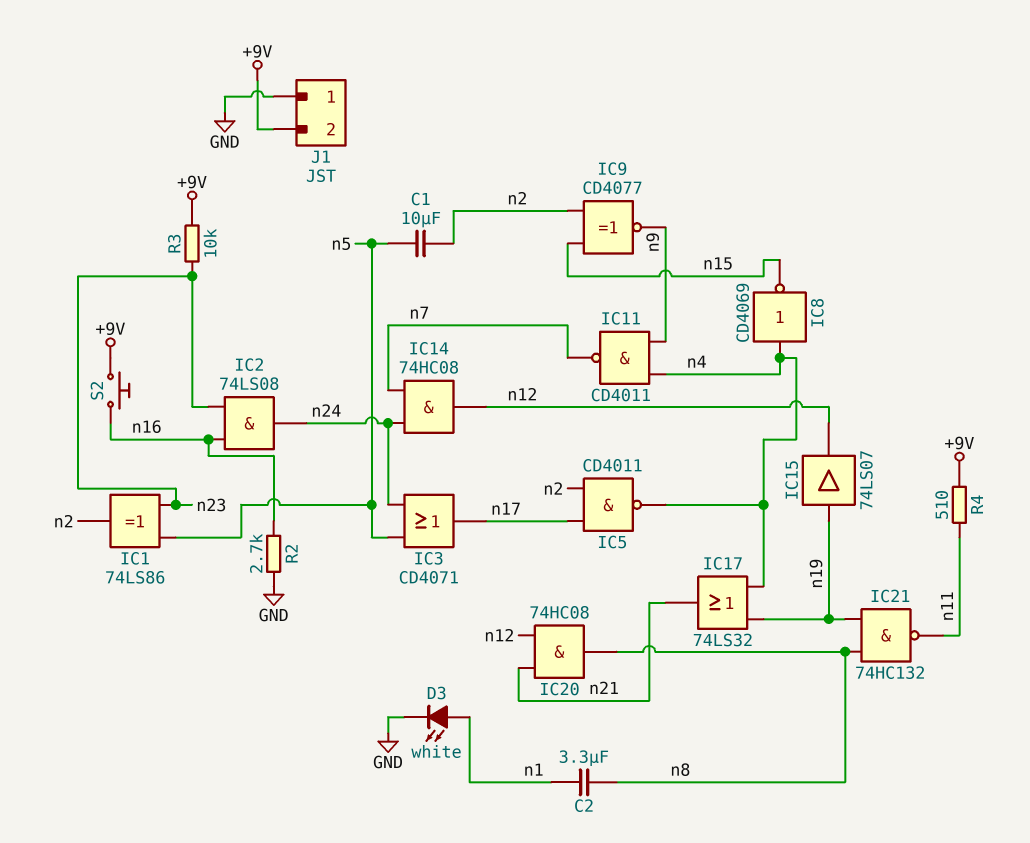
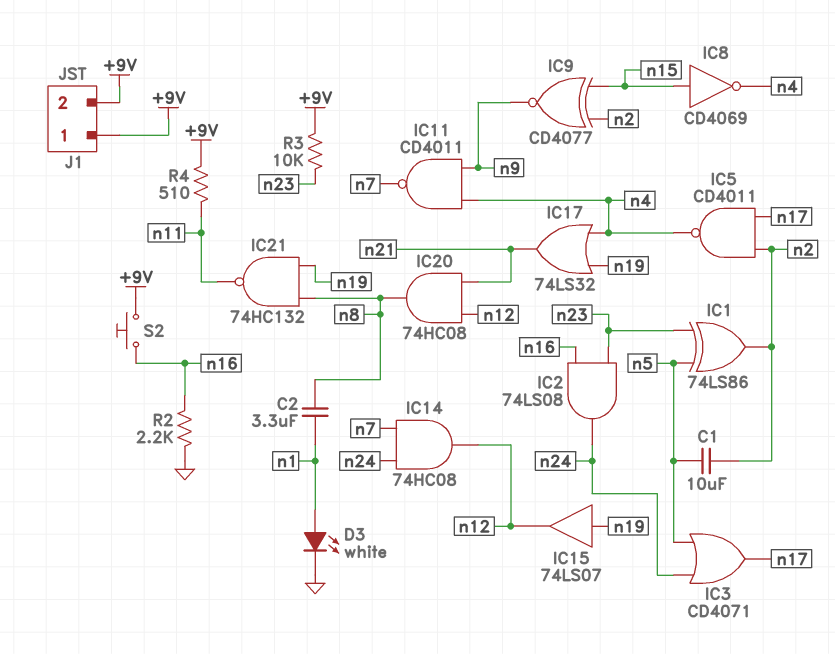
IC8: NOT CD4069 (in n4, out n15) -> NOT CD4069 (in n15, out n4)
J1 pin 1: GND -> +9V
R2: 2.7k (GND, n16) -> 2.2k (GND, n16)

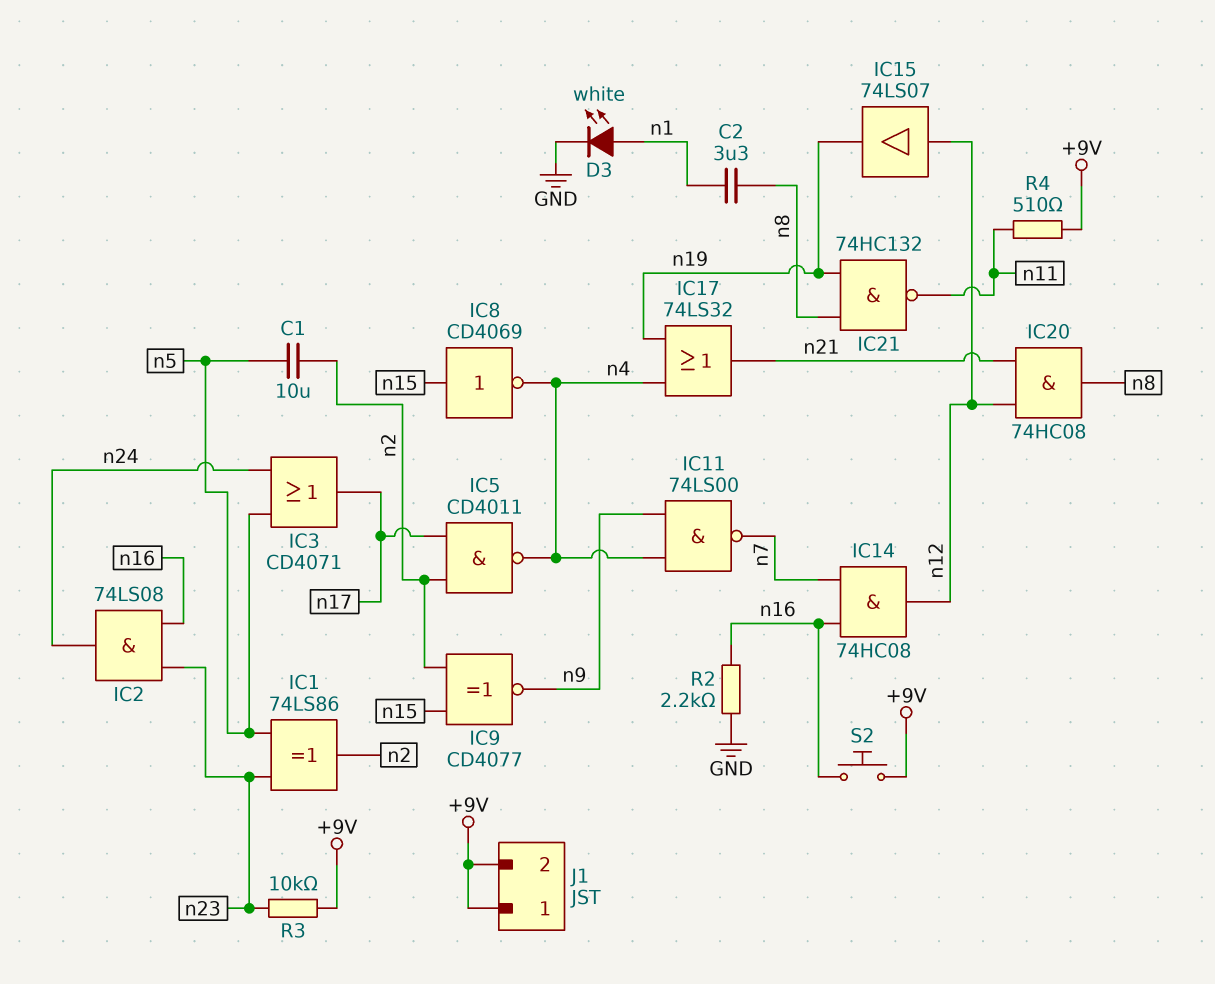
IC11: NAND CD4011 (in n4, in n9, out n7) -> NAND 74LS00 (in n4, in n9, out n7)
IC14: AND 74HC08 (in n7, in n24, out n12) -> AND 74HC08 (in n7, in n16, out n12)
IC15: buffer 74LS07 (in n19, out n12) -> buffer 74LS07 (in n12, out n19)

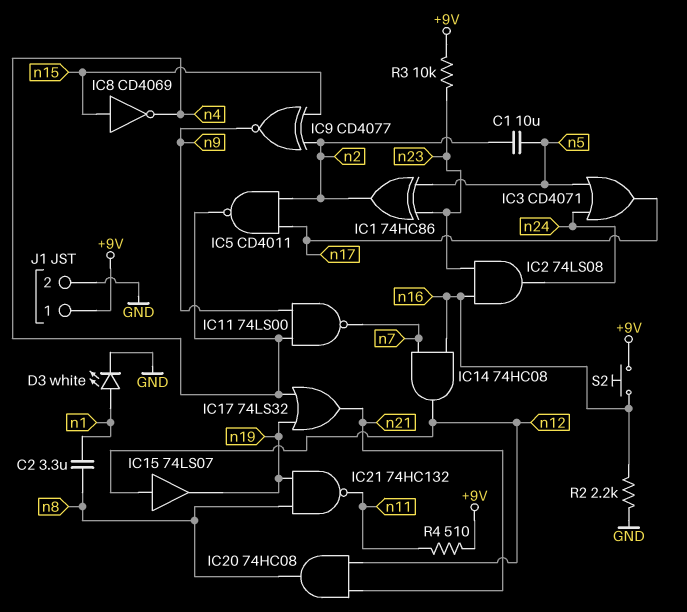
IC1: XOR 74LS86 (in n5, in n23, out n2) -> XOR 74HC86 (in n5, in n23, out n2)
J1 pin 2: +9V -> GND

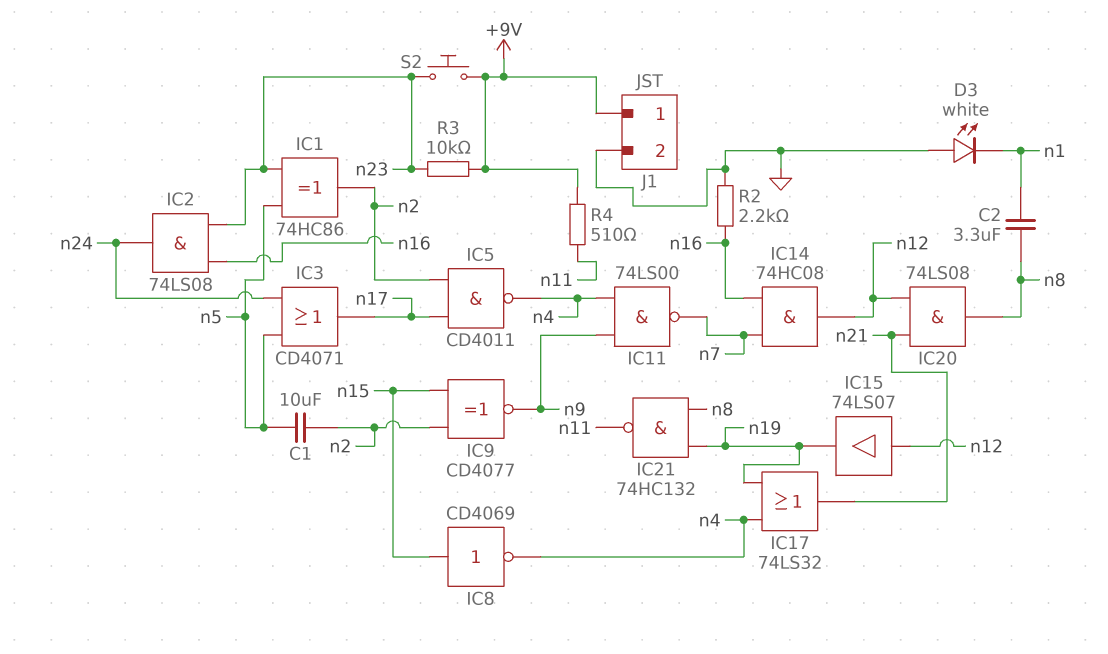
D3: LED white (A n1, K GND) -> LED white (A GND, K n1)
IC20: AND 74HC08 (in n12, in n21, out n8) -> AND 74LS08 (in n12, in n21, out n8)
S2: button (+9V, n16) -> button (+9V, n23)

